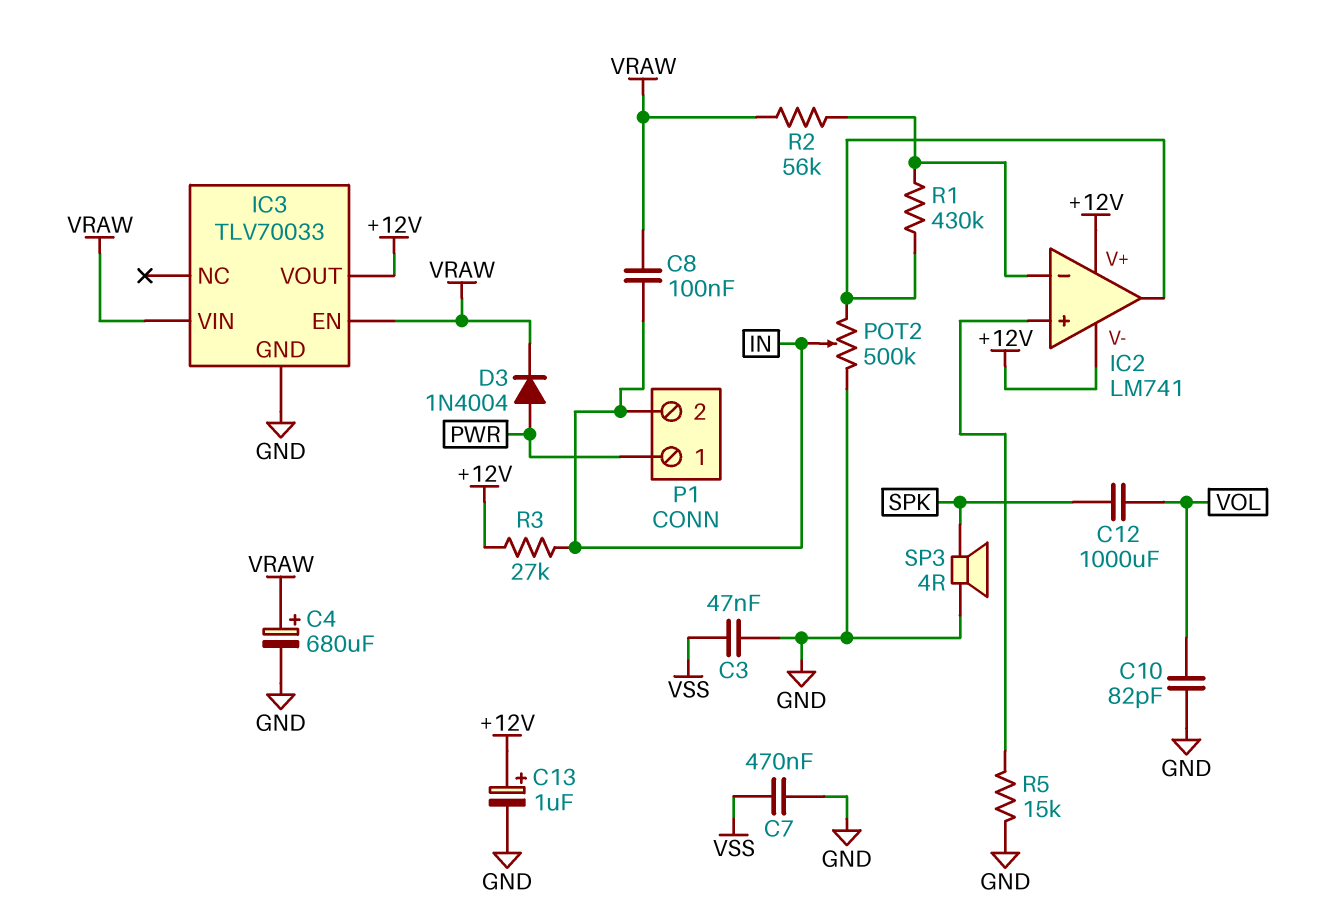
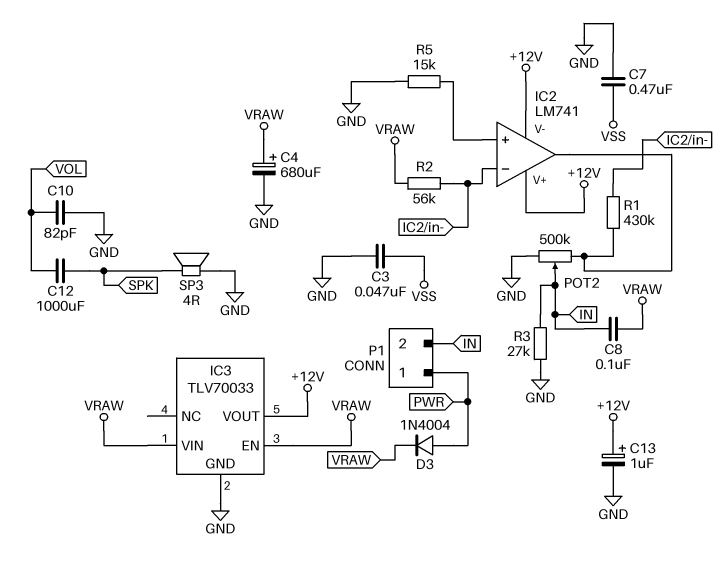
R3: 27k (+12V, IN) -> 27k (GND, IN)

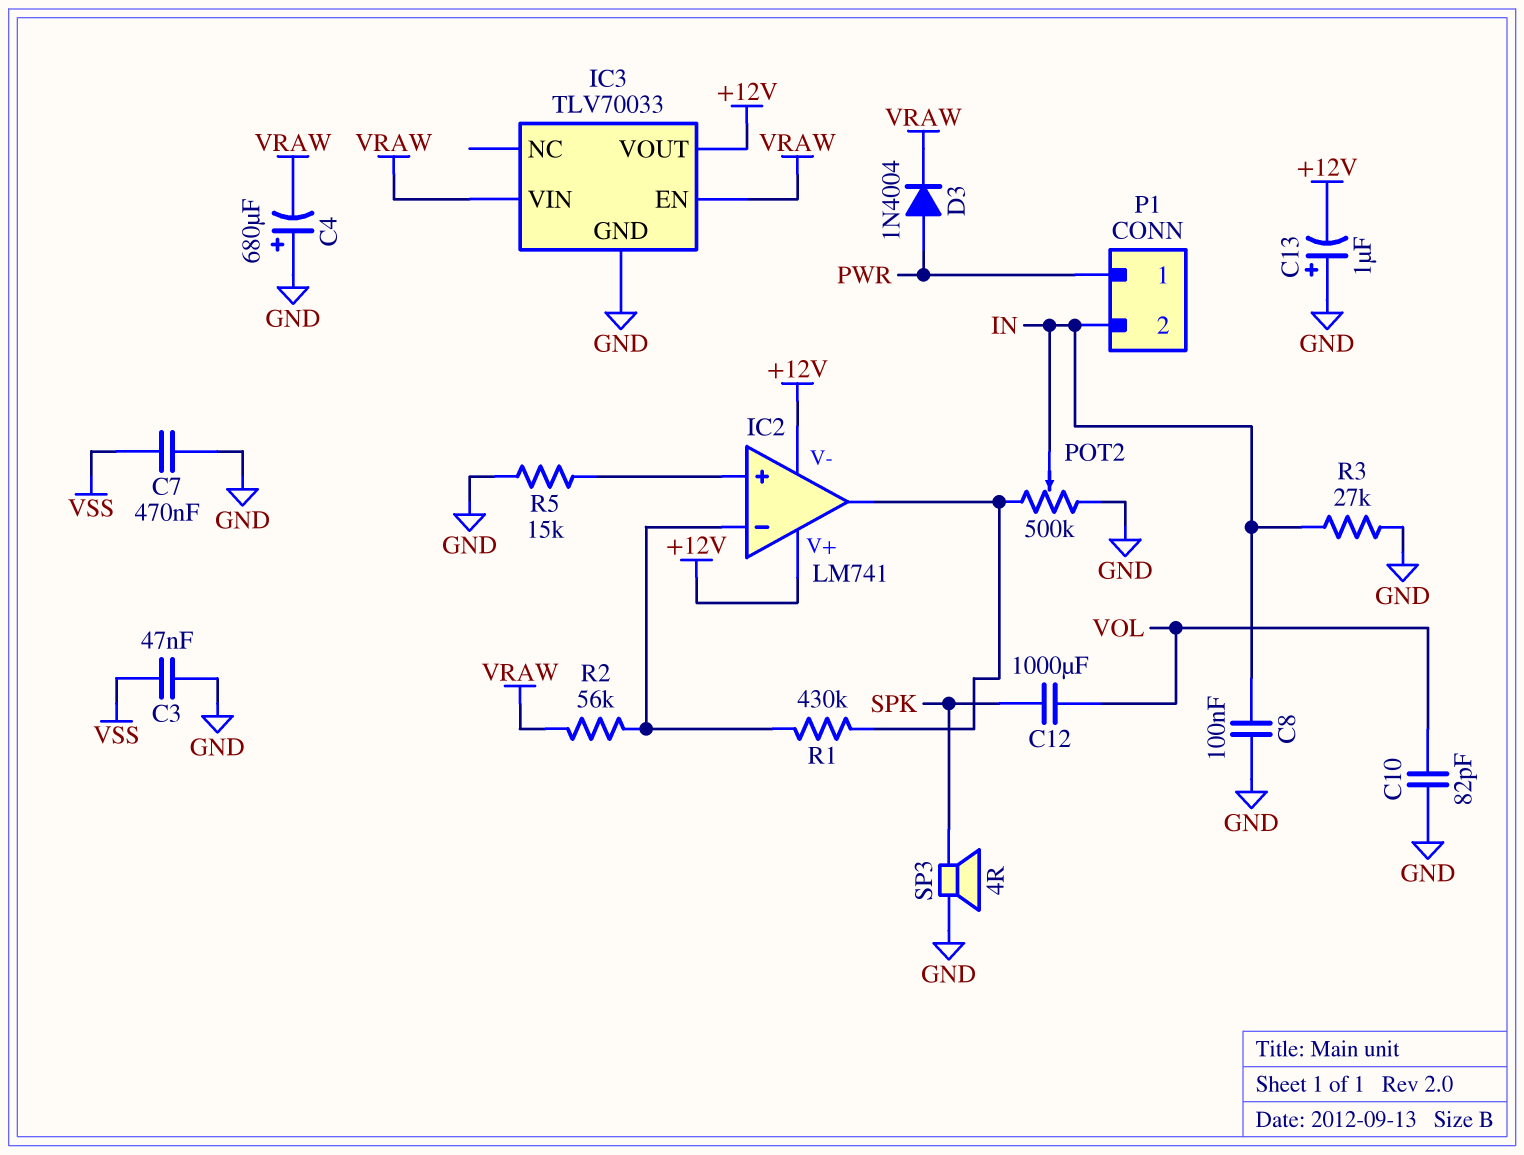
C4: 680uF (plus VRAW, minus GND) -> 680uF (plus GND, minus VRAW)
C8: 100nF (IN, VRAW) -> 100nF (GND, IN)
C13: 1uF (plus +12V, minus GND) -> 1uF (plus GND, minus +12V)

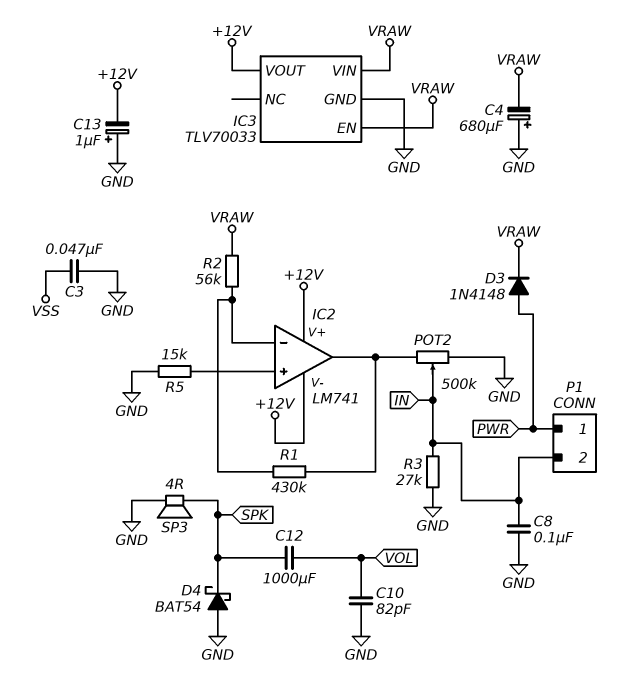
C7: 470nF (GND, VSS) -> none
D3: diode 1N4004 (A PWR, K VRAW) -> diode 1N4148 (A PWR, K VRAW)
D4: none -> schottky BAT54 (A GND, K SPK)

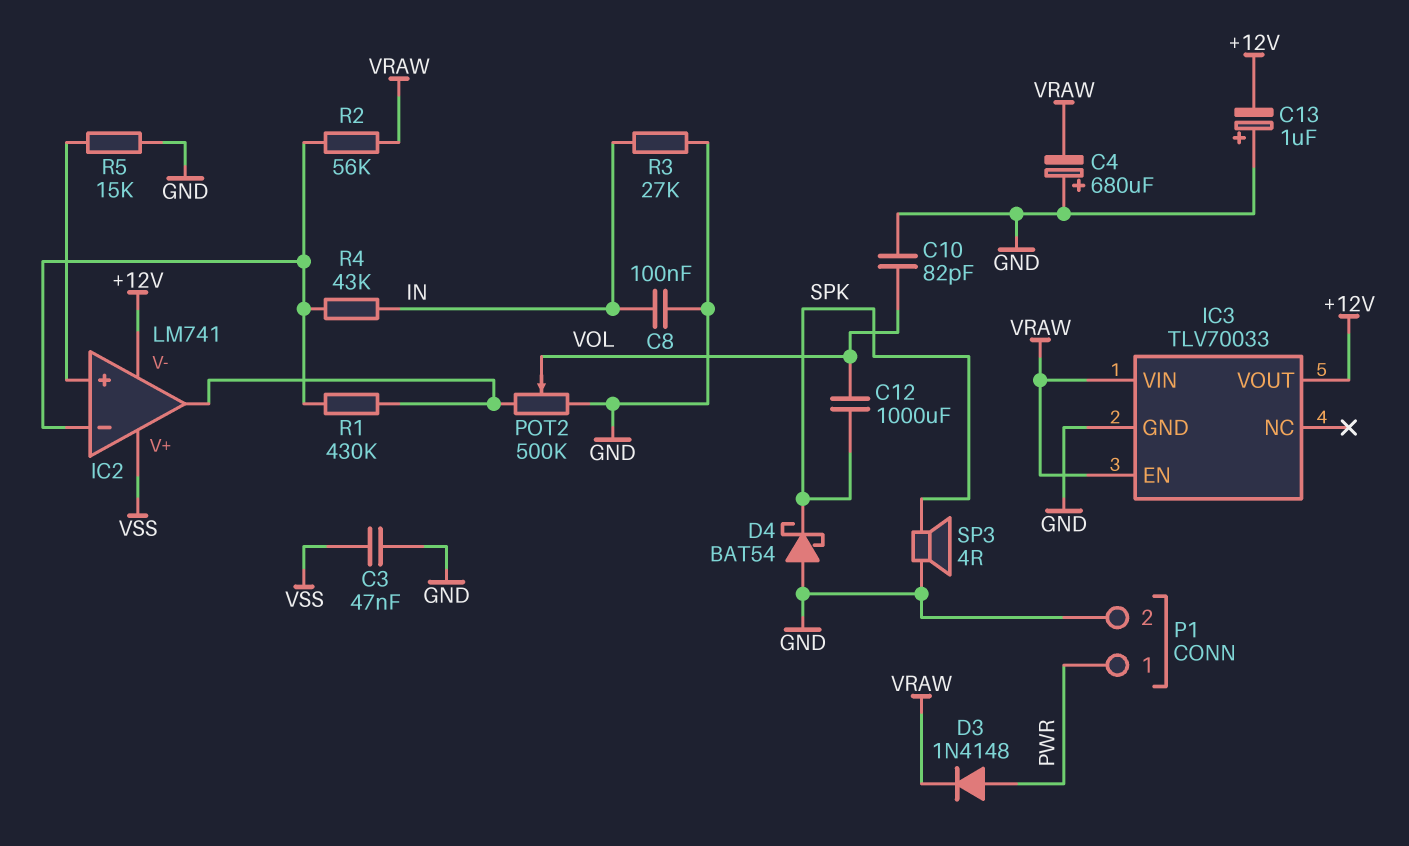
IC2 pin V+: +12V -> VSS
P1 pin 2: IN -> GND
POT2: 500k (GND, IC2/out, wiper IN) -> 500k (GND, IC2/out, wiper VOL)
R4: none -> 43k (IC2/in-, IN)

